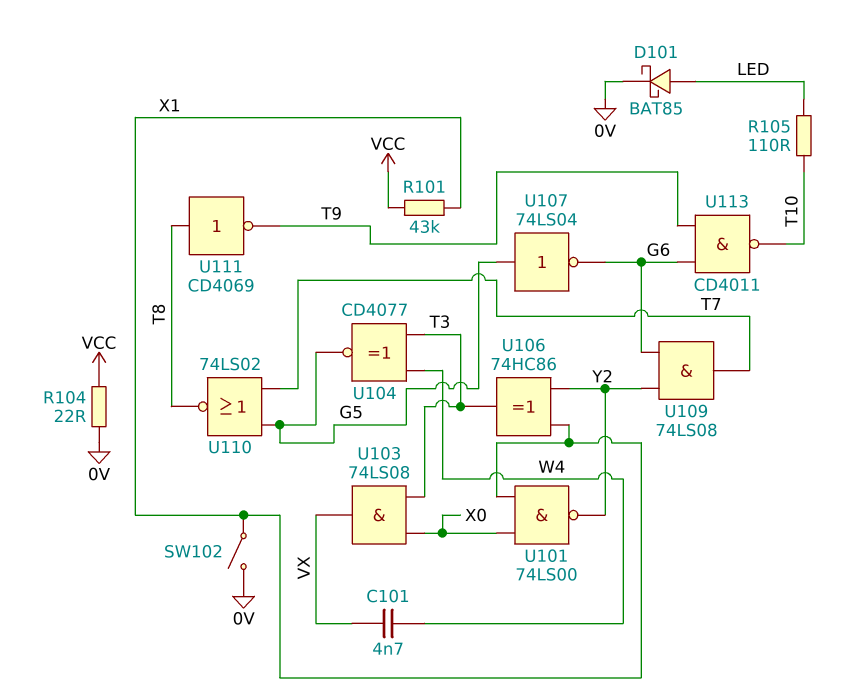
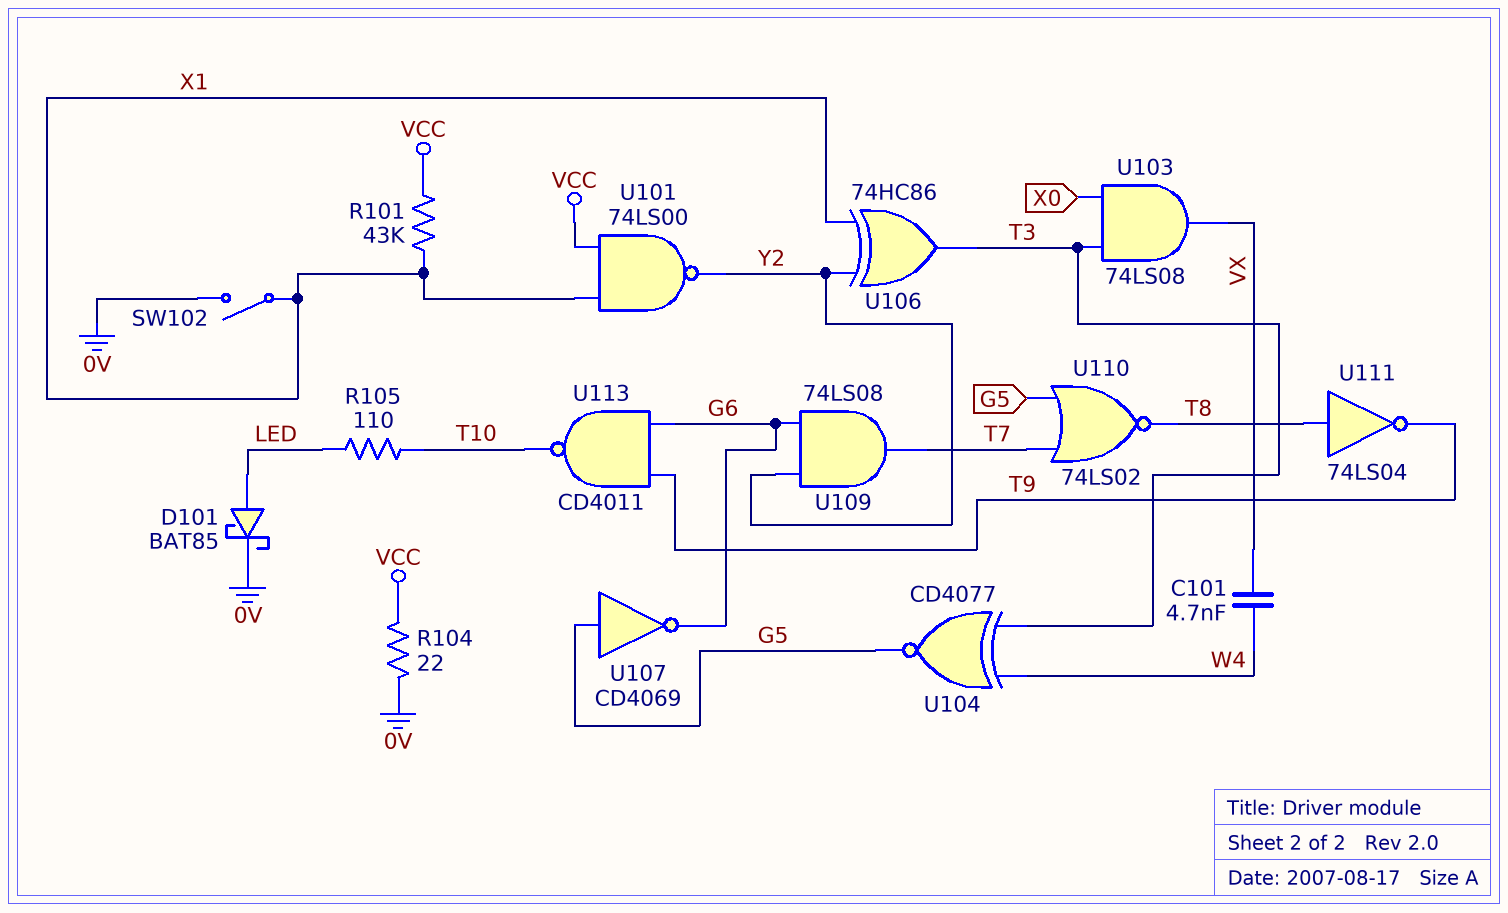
U101: NAND 74LS00 (in X0, in X1, out Y2) -> NAND 74LS00 (in VCC, in X1, out Y2)
U107: NOT 74LS04 (in G5, out G6) -> NOT CD4069 (in G5, out G6)
U111: NOT CD4069 (in T8, out T9) -> NOT 74LS04 (in T8, out T9)

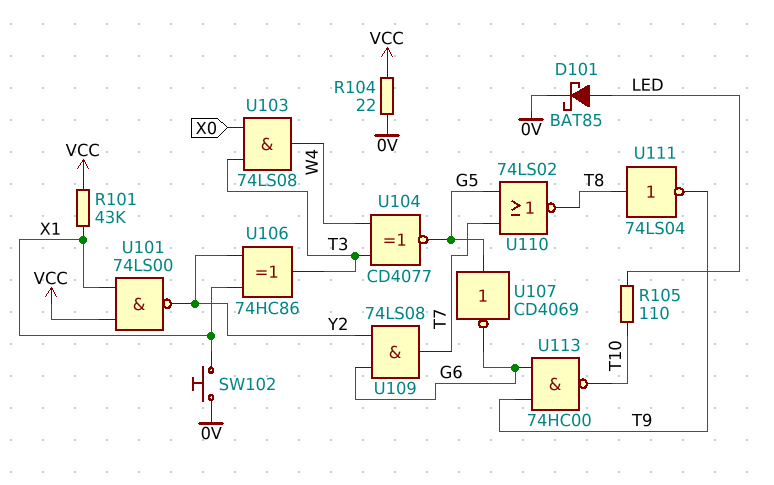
C101: 4.7nF (VX, W4) -> none
SW102: switch (0V, X1) -> button (0V, X1)
U103: AND 74LS08 (in T3, in X0, out VX) -> AND 74LS08 (in T3, in X0, out W4)
U113: NAND CD4011 (in G6, in T9, out T10) -> NAND 74HC00 (in G6, in T9, out T10)

